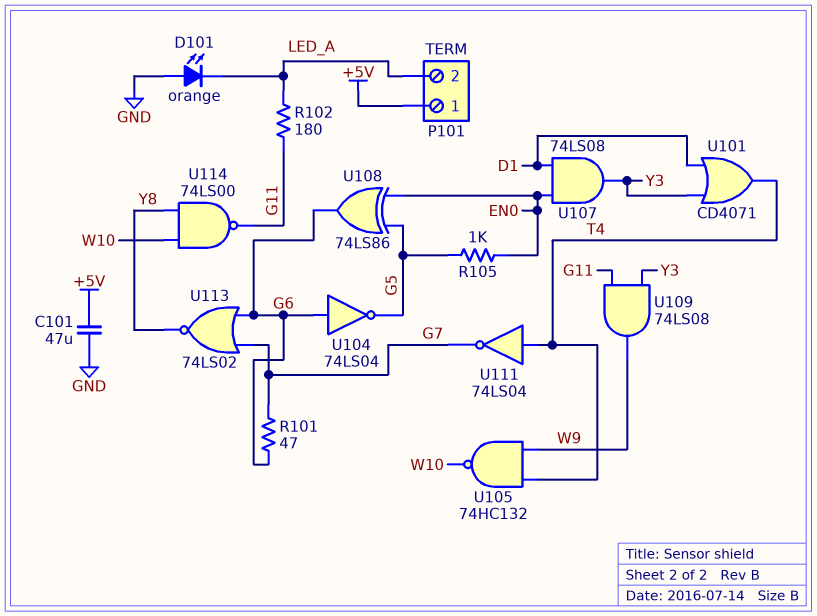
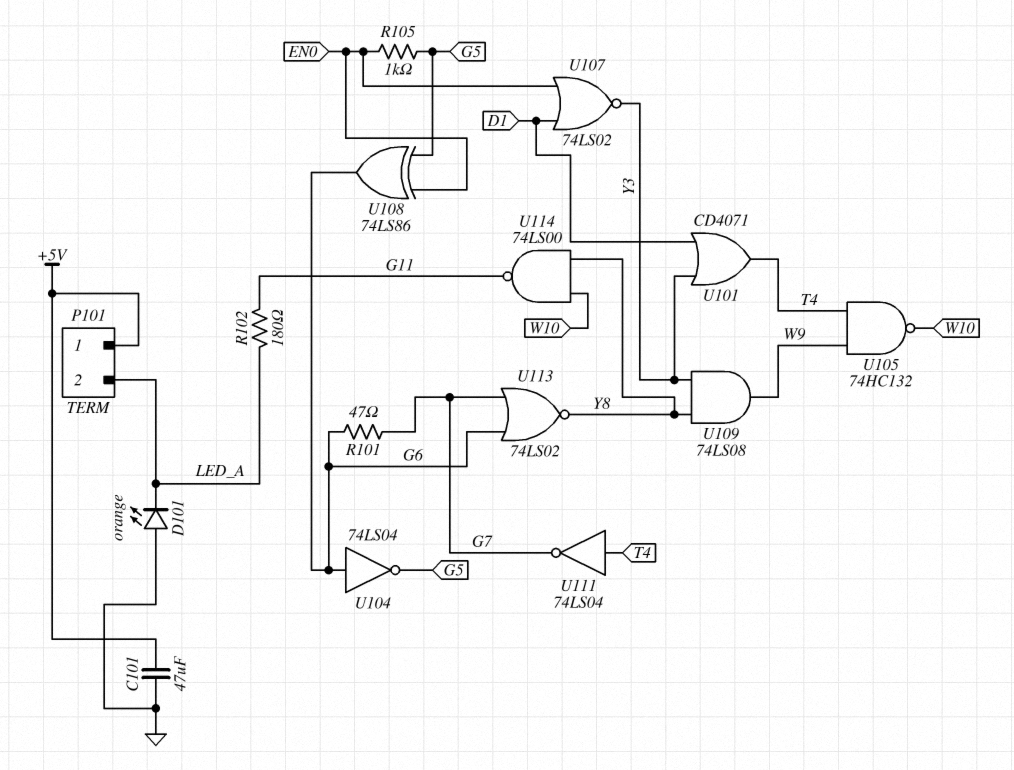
U107: AND 74LS08 (in D1, in EN0, out Y3) -> NOR 74LS02 (in D1, in EN0, out Y3)
U109: AND 74LS08 (in G11, in Y3, out W9) -> AND 74LS08 (in Y3, in Y8, out W9)

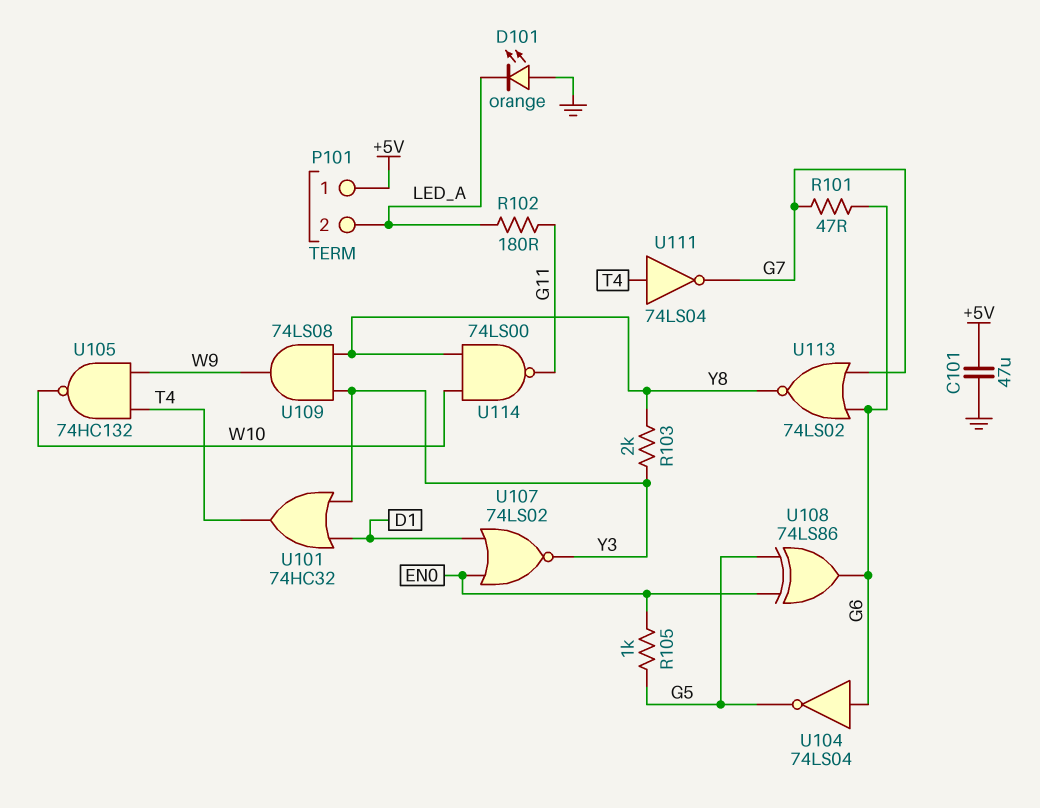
R103: none -> 2k (Y3, Y8)
U101: OR CD4071 (in D1, in Y3, out T4) -> OR 74HC32 (in D1, in Y3, out T4)

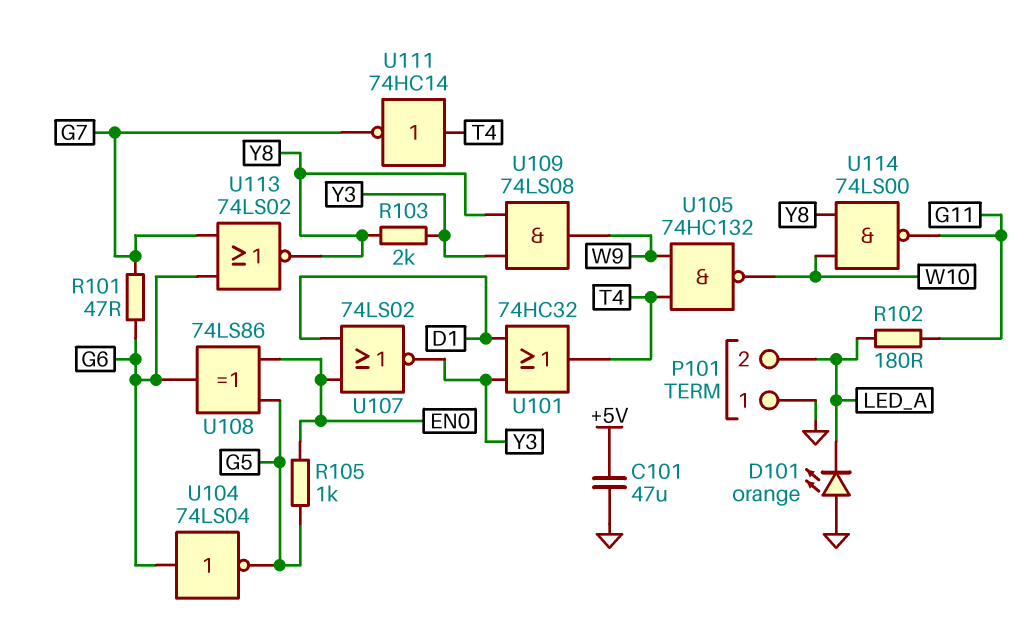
P101 pin 1: +5V -> GND
U111: NOT 74LS04 (in T4, out G7) -> NOT 74HC14 (in T4, out G7)

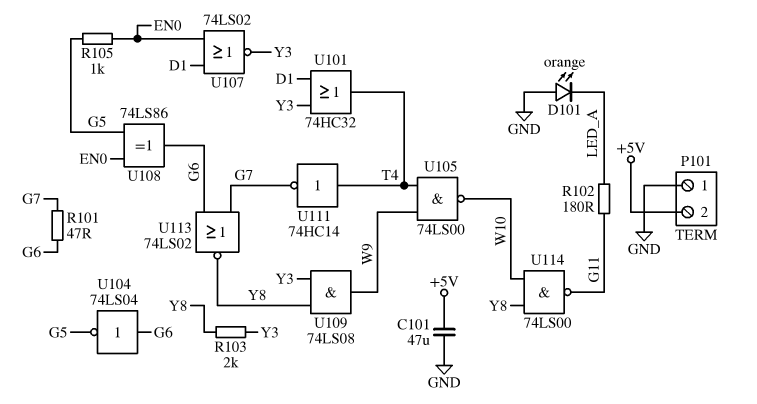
P101 pin 2: LED_A -> +5V
U105: NAND 74HC132 (in T4, in W9, out W10) -> NAND 74LS00 (in T4, in W9, out W10)

